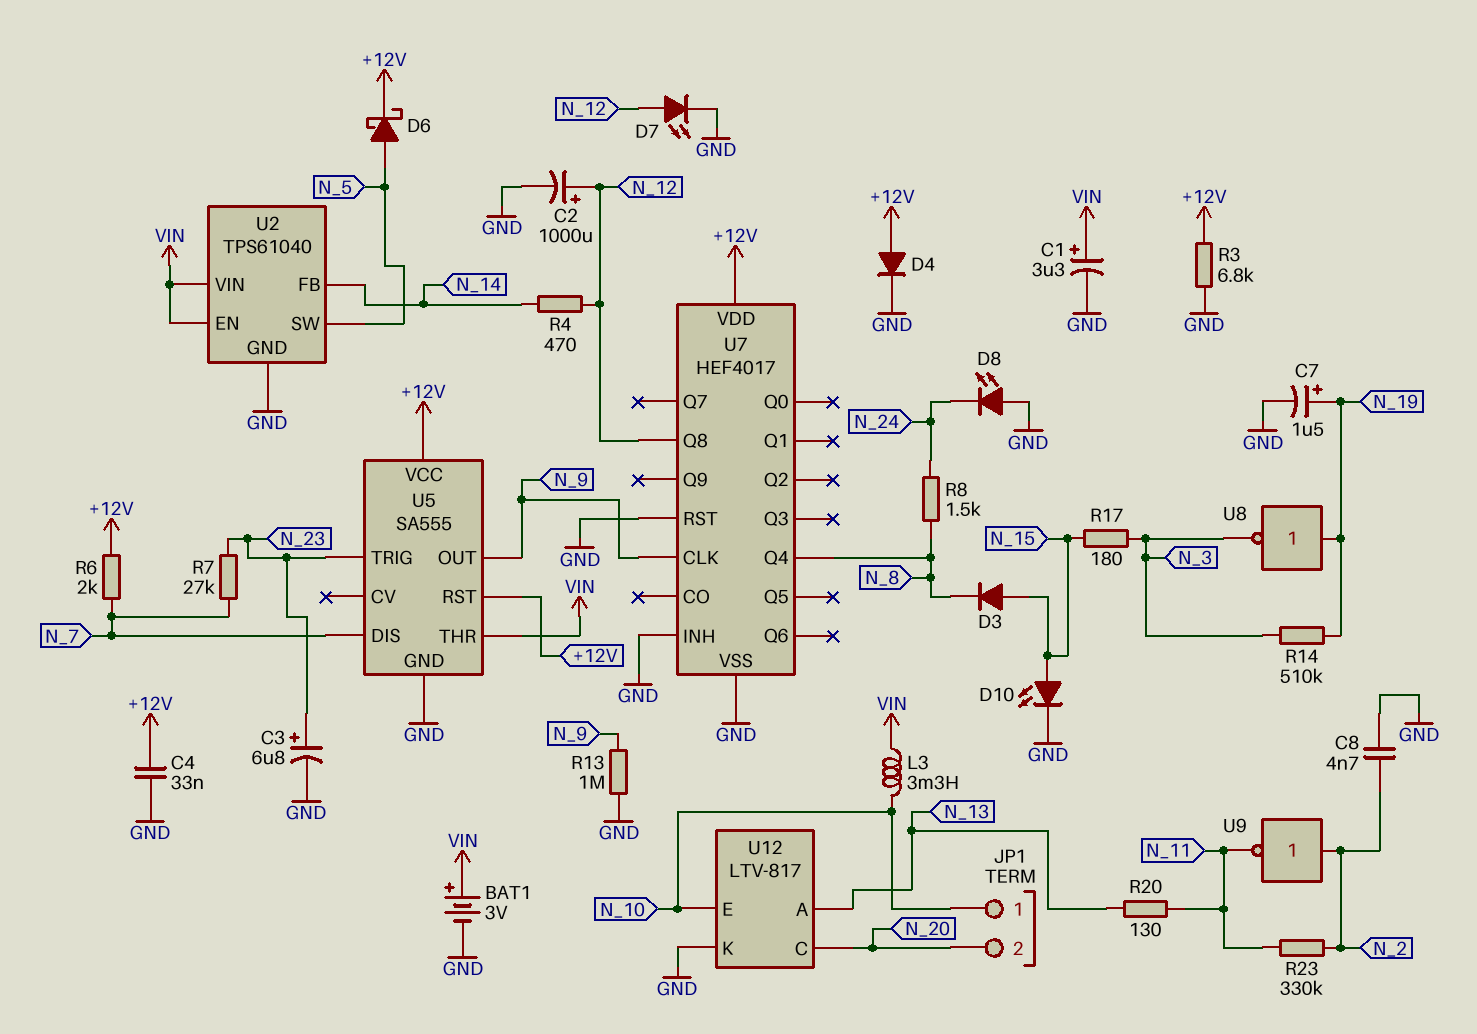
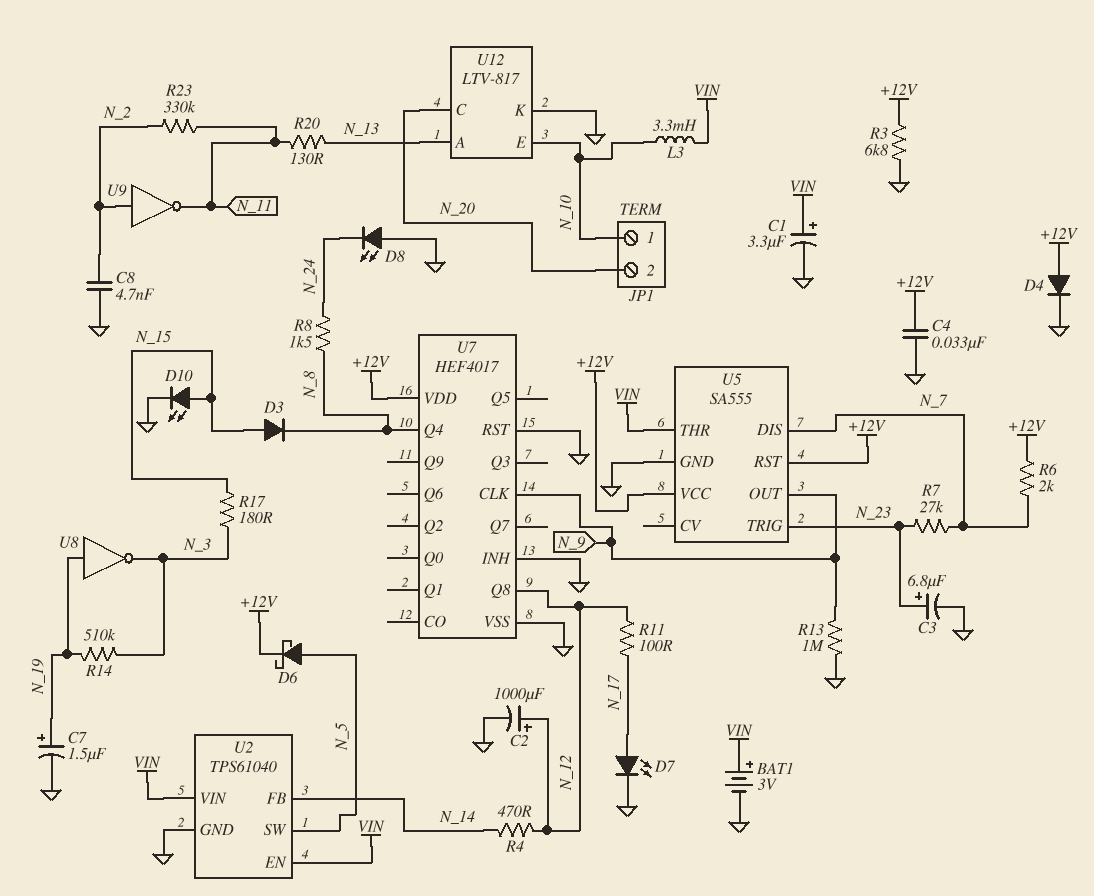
D7: LED (A N_12, K GND) -> LED (A N_17, K GND)
R11: none -> 100 (N_12, N_17)

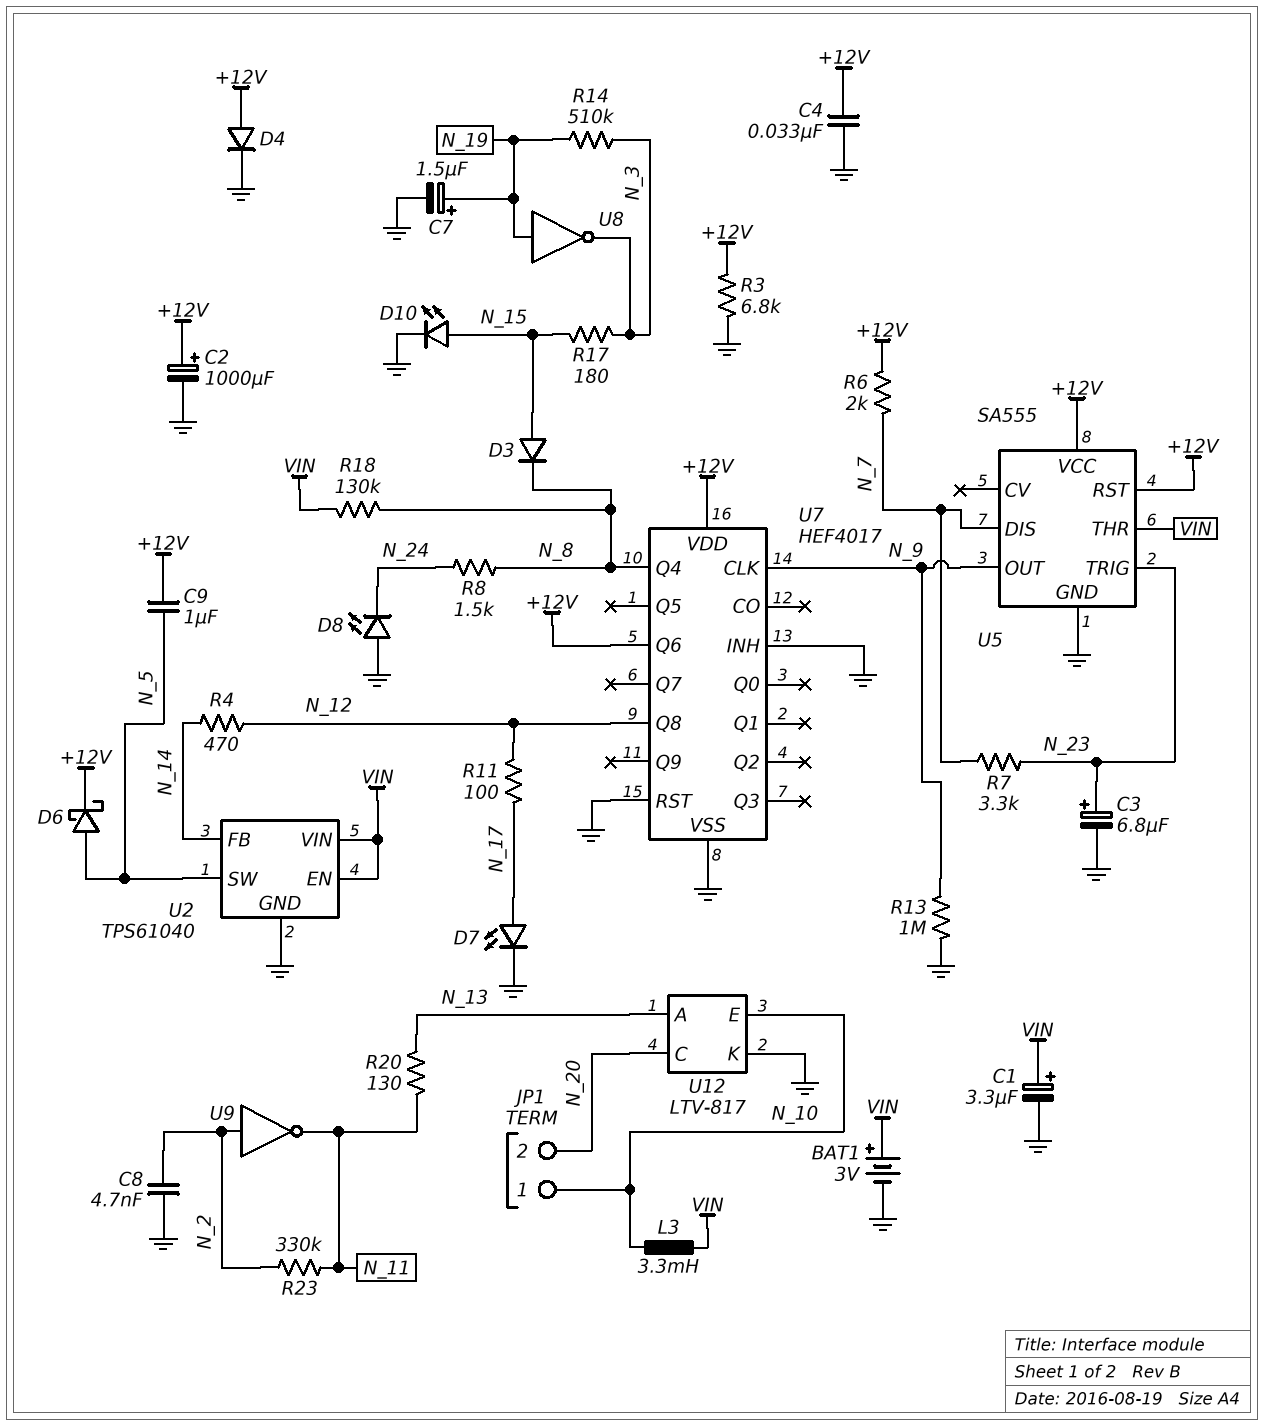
C2: 1000uF (plus N_12, minus GND) -> 1000uF (plus +12V, minus GND)
C9: none -> 1uF (+12V, N_5)
R7: 27k (N_7, N_23) -> 3.3k (N_7, N_23)
R18: none -> 130k (N_8, VIN)
U7 pin Q6: none -> +12V

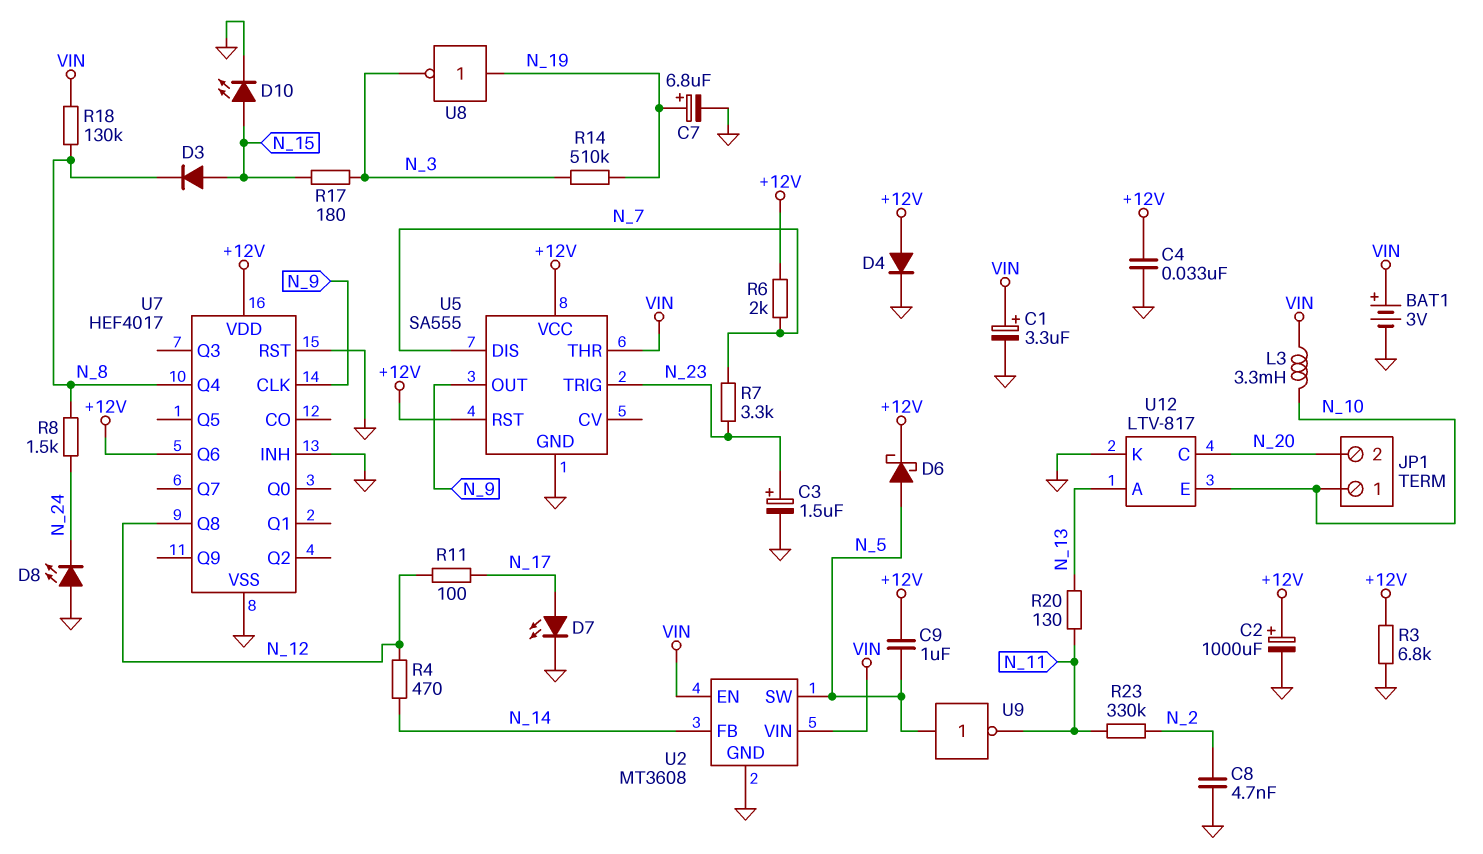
C3: 6.8uF (plus N_23, minus GND) -> 1.5uF (plus N_23, minus GND)
C7: 1.5uF (plus N_19, minus GND) -> 6.8uF (plus N_19, minus GND)
R13: 1M (GND, N_9) -> none
U2: TPS61040 -> MT3608
U9: NOT (in N_2, out N_11) -> NOT (in N_5, out N_11)

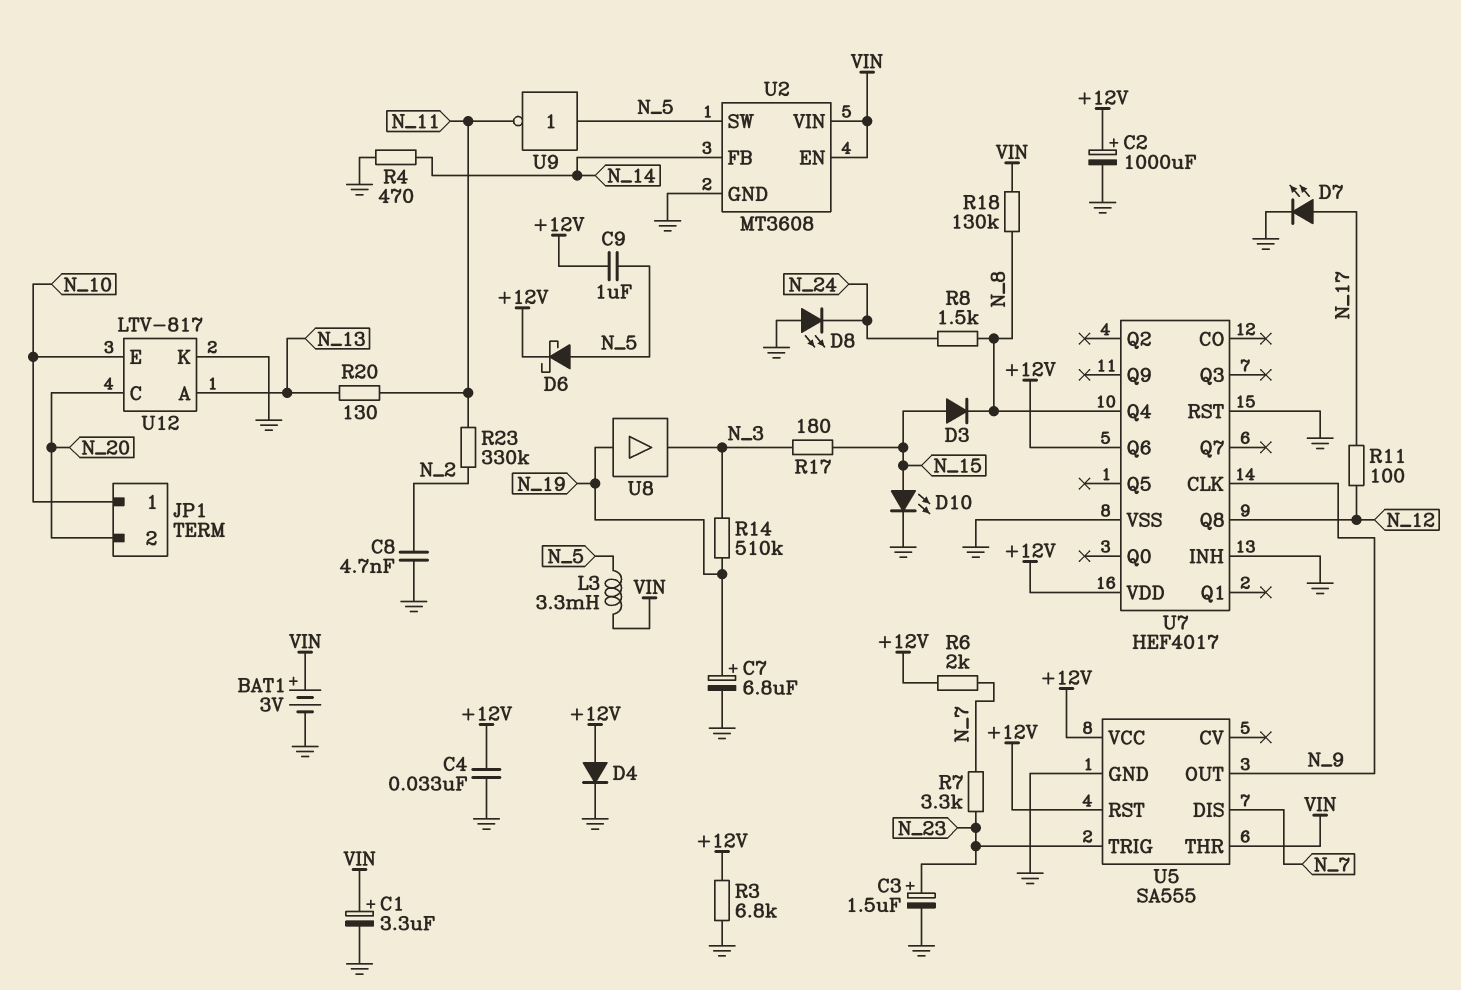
L3: 3.3mH (N_10, VIN) -> 3.3mH (N_5, VIN)
R4: 470 (N_12, N_14) -> 470 (GND, N_14)
U8: NOT (in N_19, out N_3) -> buffer (in N_19, out N_3)

